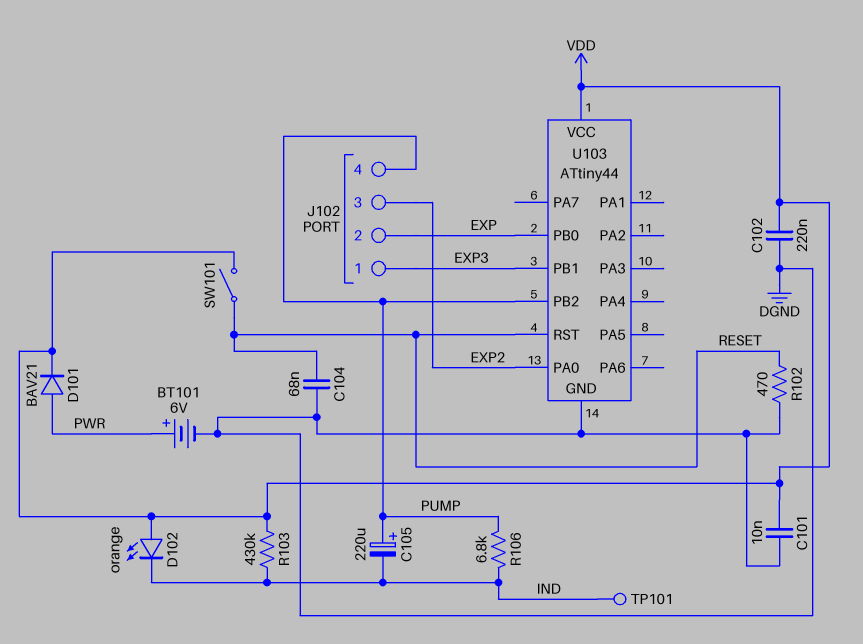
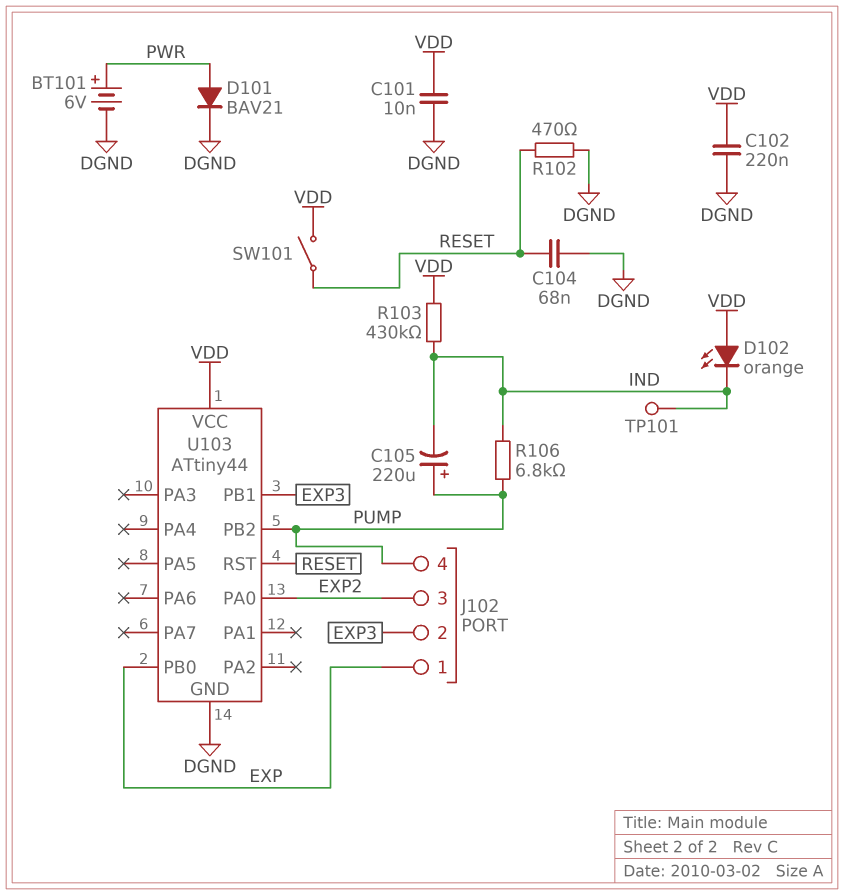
D101: diode BAV21 (A PWR, K VDD) -> diode BAV21 (A PWR, K DGND)
J102 pin 1: EXP3 -> EXP
J102 pin 2: EXP -> EXP3

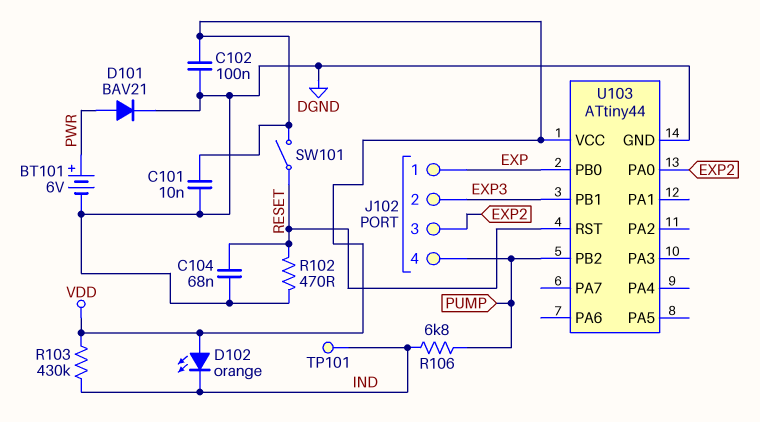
C102: 220nF (DGND, VDD) -> 100nF (DGND, VDD)
C105: 220uF (plus PUMP, minus IND) -> none

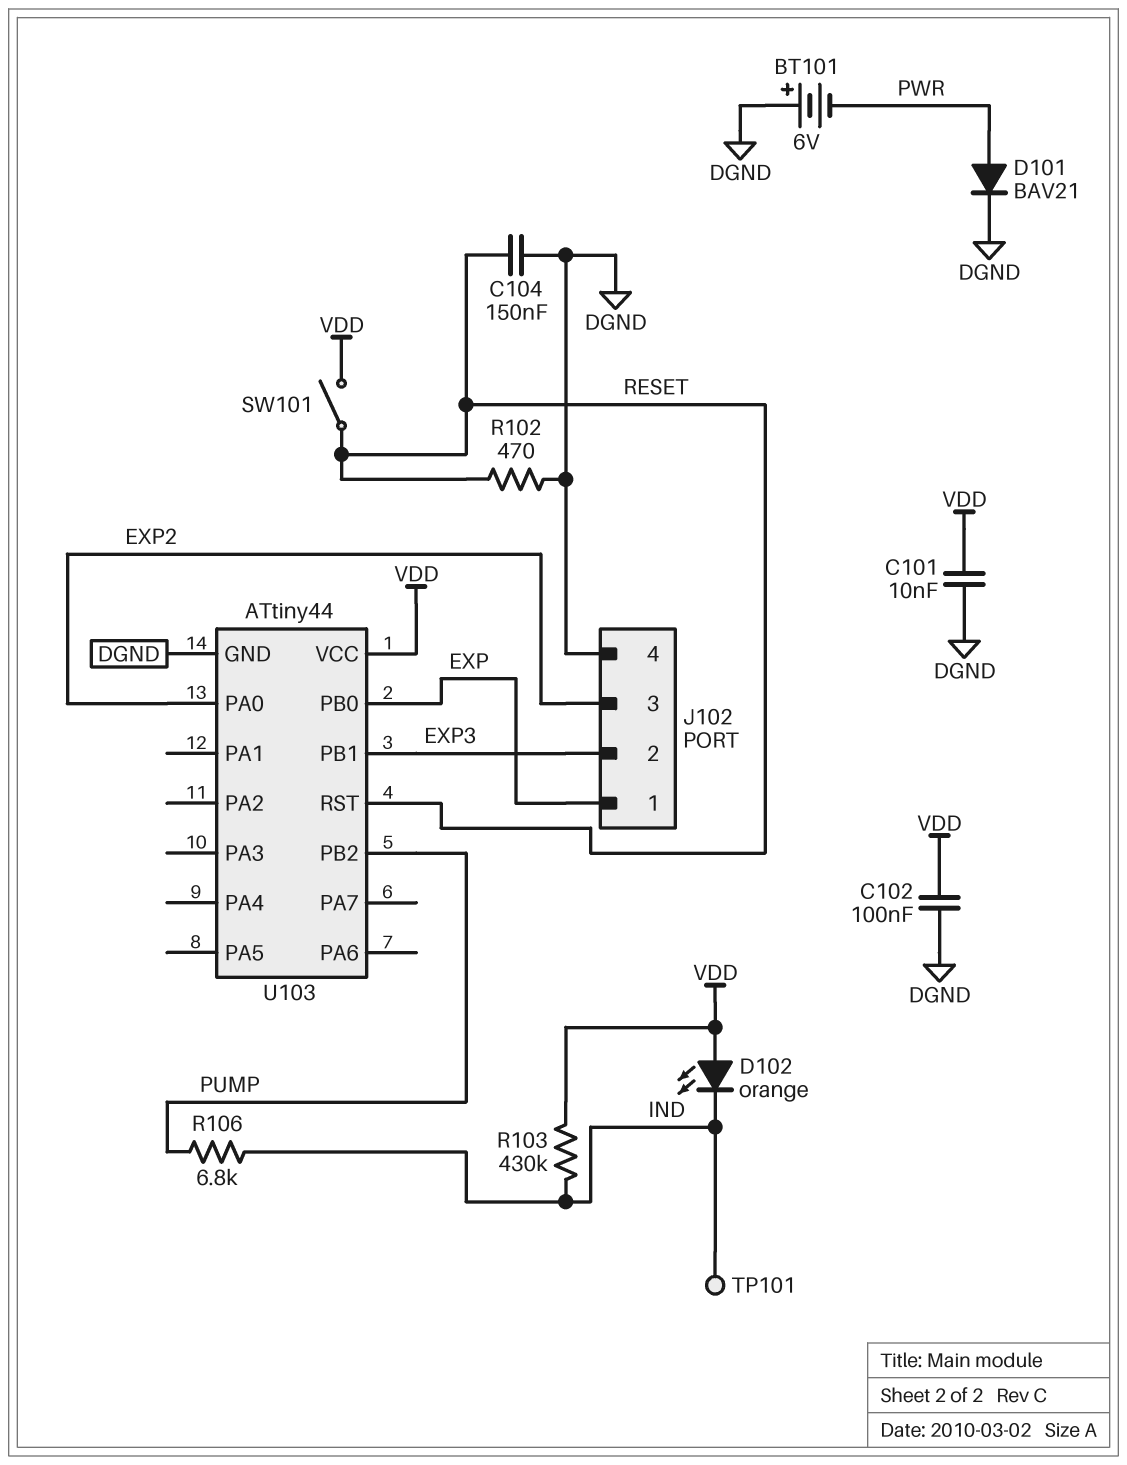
BT101: 6V (plus PWR, minus DGND) -> 6V (plus DGND, minus PWR)
C104: 68nF (DGND, RESET) -> 150nF (DGND, RESET)
J102 pin 4: PUMP -> DGND

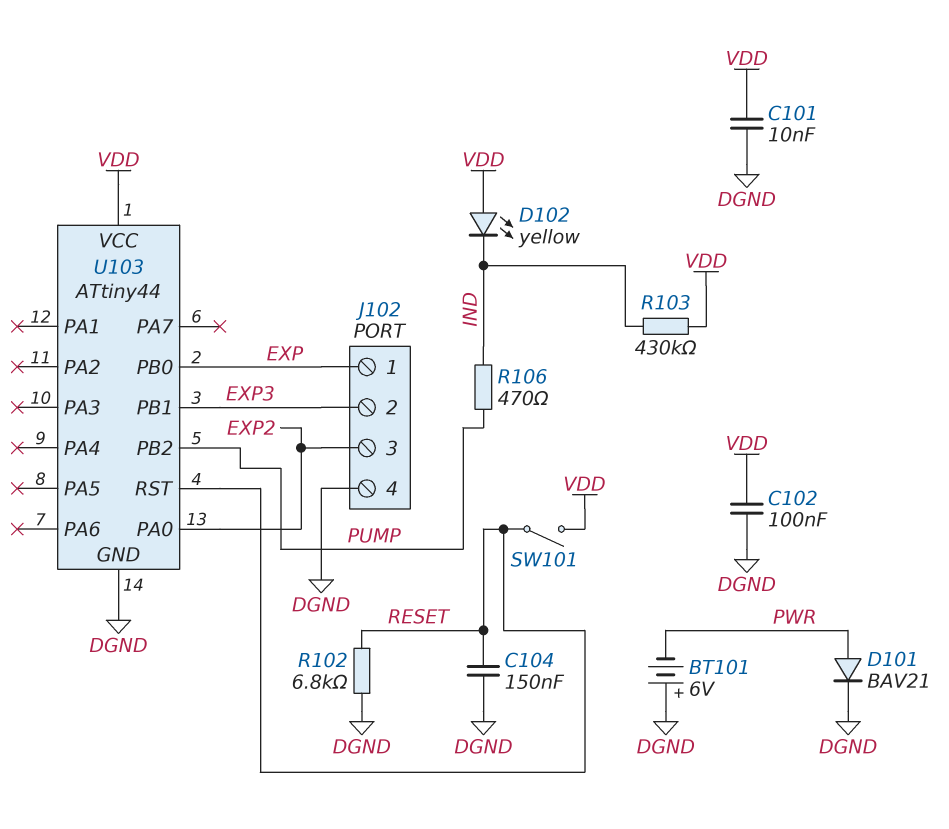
D102: LED orange (A VDD, K IND) -> LED yellow (A VDD, K IND)
R102: 470 (DGND, RESET) -> 6.8k (DGND, RESET)
R106: 6.8k (IND, PUMP) -> 470 (IND, PUMP)
TP101: test point (IND) -> none

